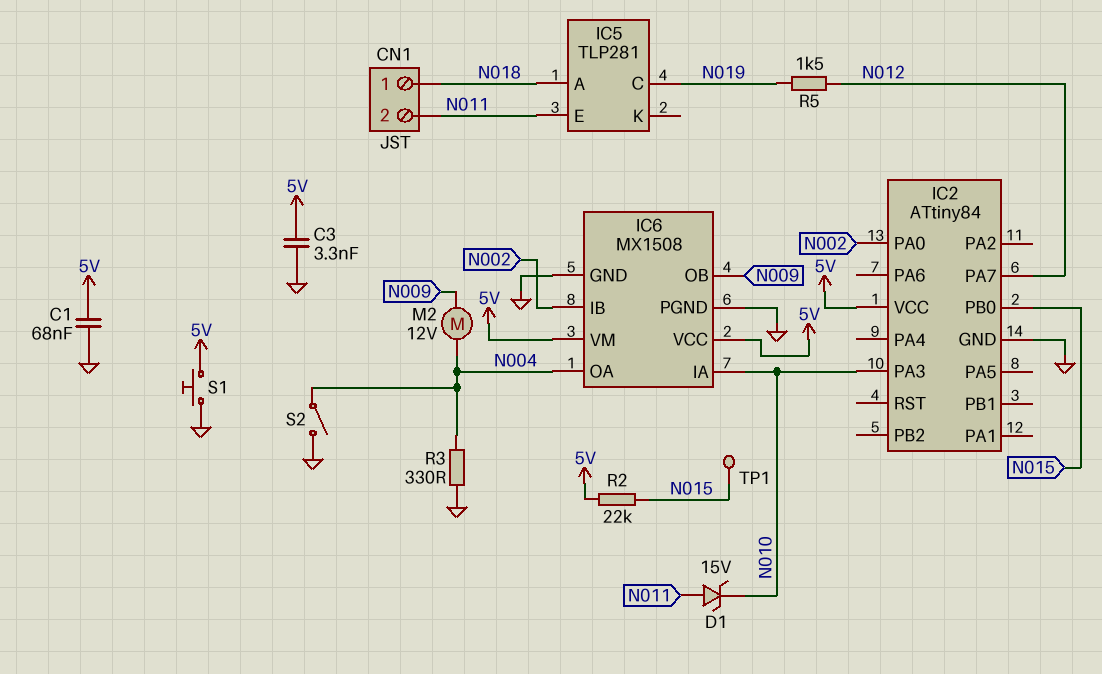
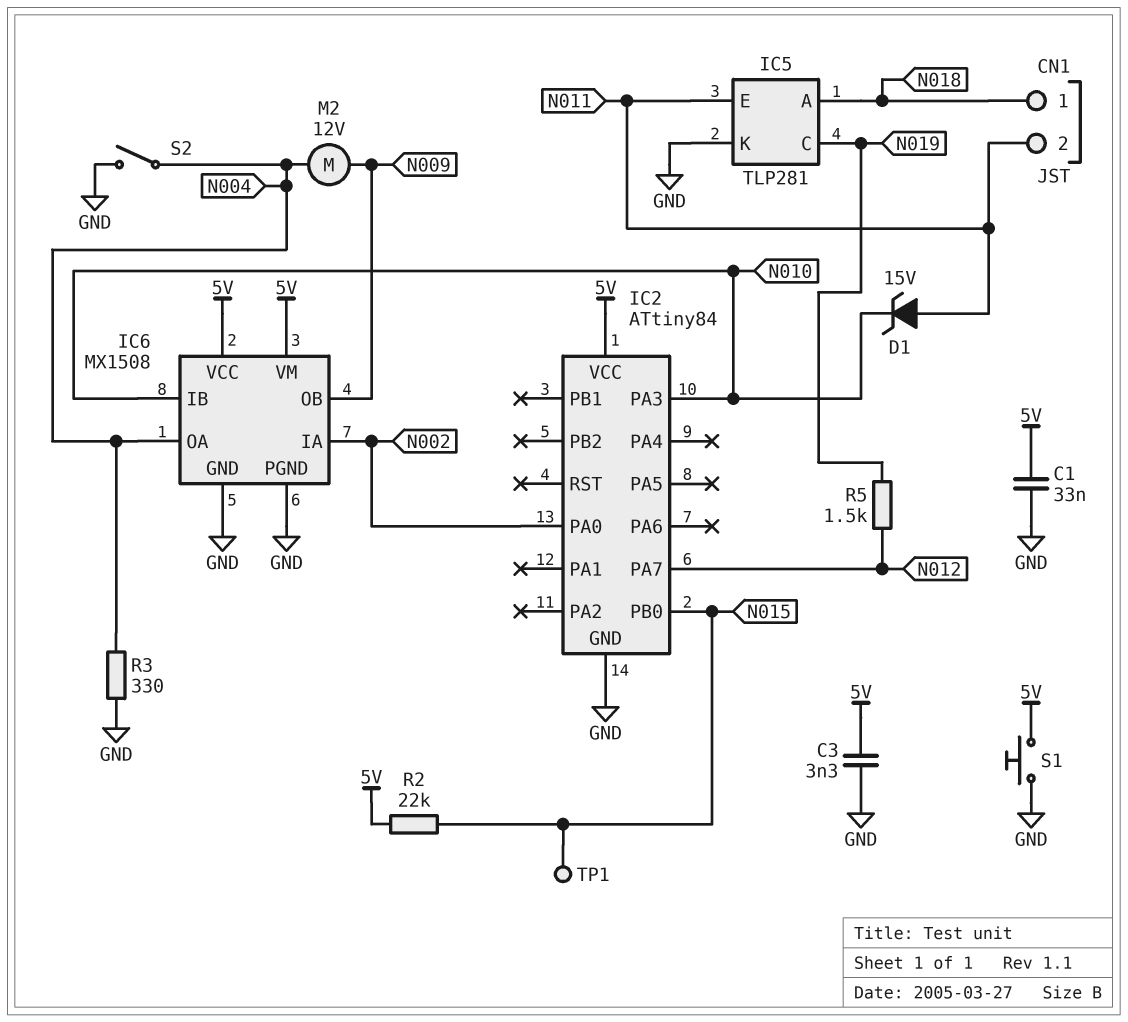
C1: 68nF (5V, GND) -> 33nF (5V, GND)
IC5 pin K: none -> GND
IC6 pin IA: N010 -> N002
IC6 pin IB: N002 -> N010

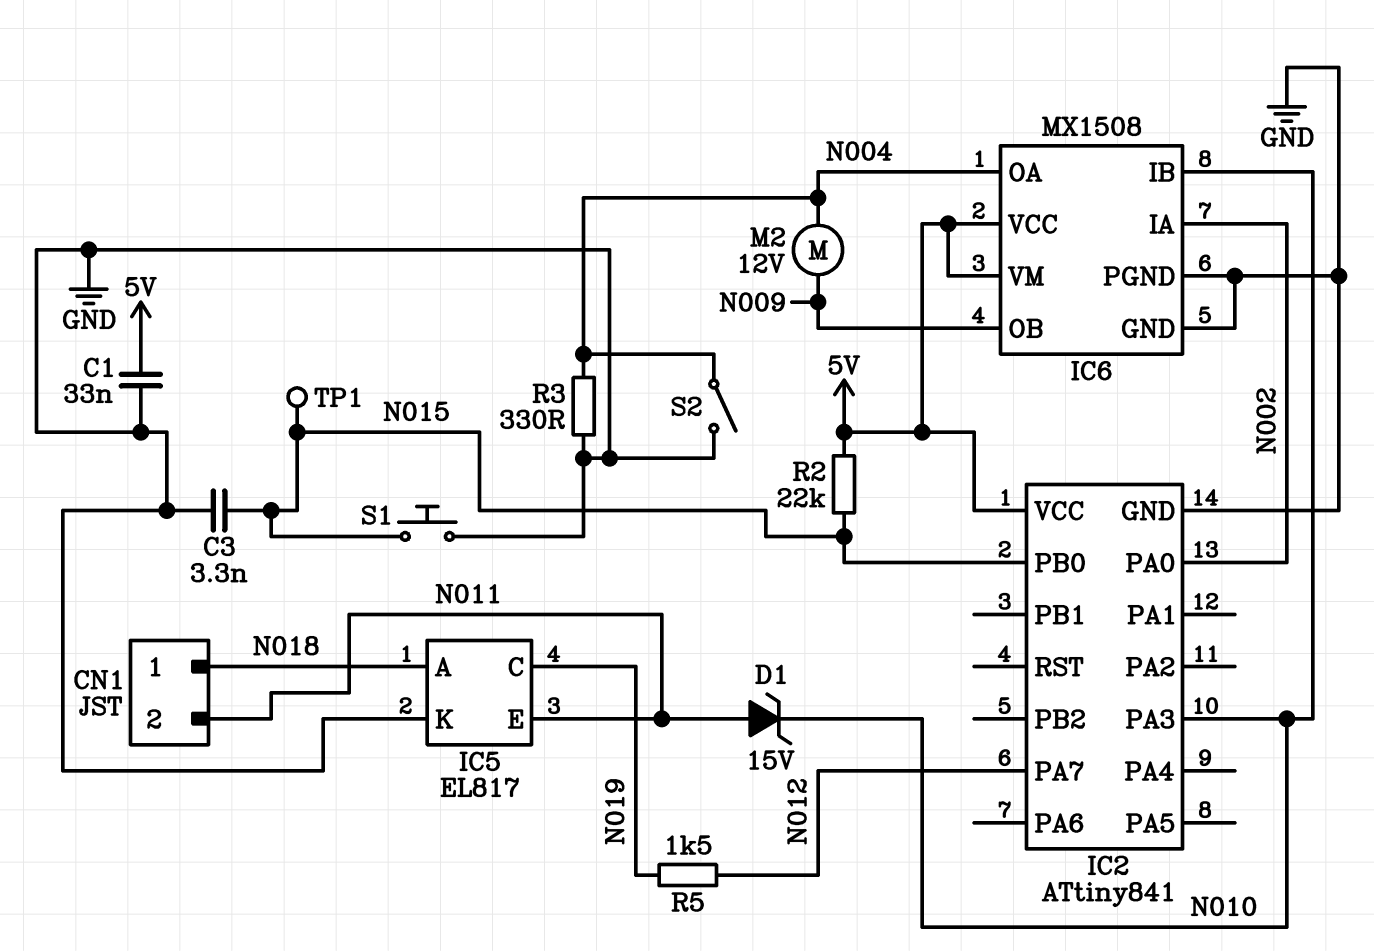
C3: 3.3nF (5V, GND) -> 3.3nF (GND, N015)
IC2: ATtiny84 -> ATtiny841
IC5: TLP281 -> EL817
S1: button (5V, GND) -> button (GND, N015)

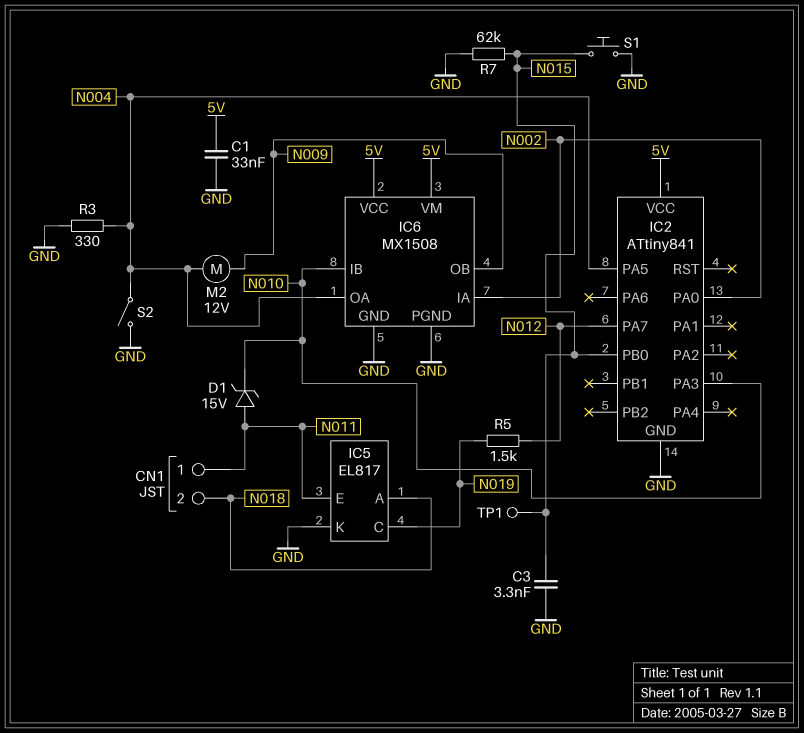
CN1 pin 1: N018 -> N011
CN1 pin 2: N011 -> N018
IC2 pin PA5: none -> N004
R2: 22k (5V, N015) -> none
R7: none -> 62k (GND, N015)

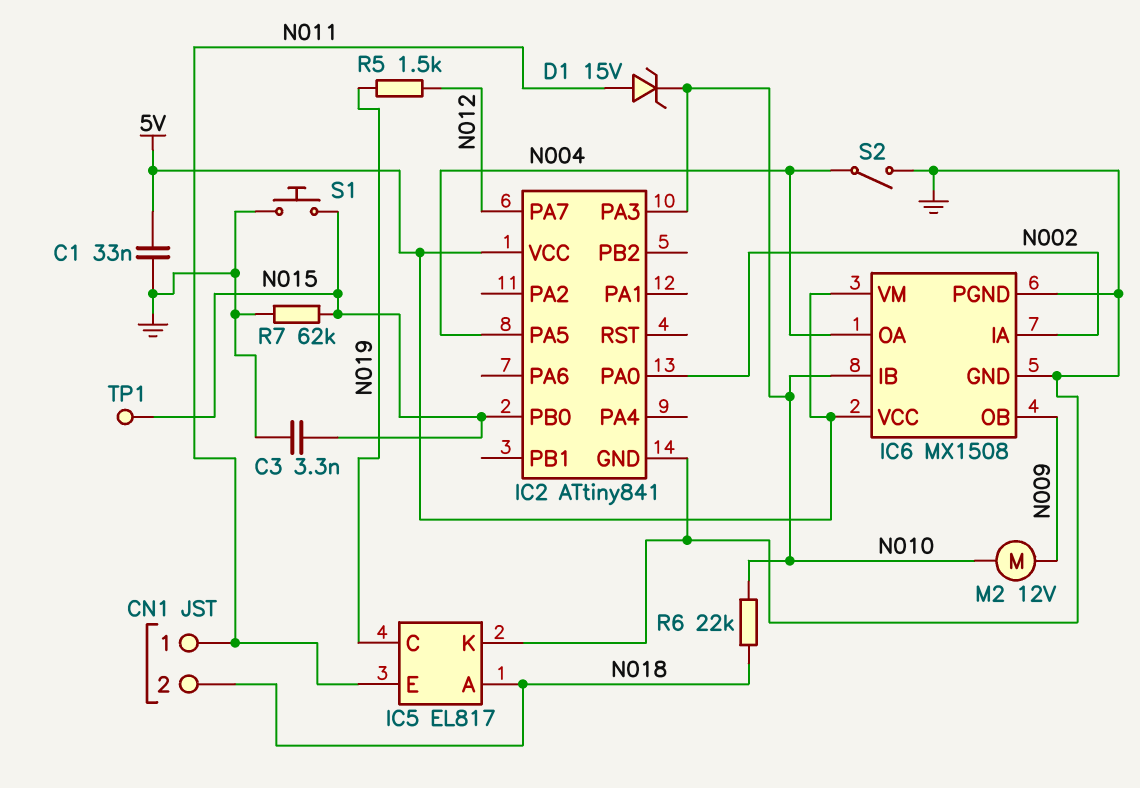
M2: motor 12V (N004, N009) -> motor 12V (N009, N010)
R3: 330 (GND, N004) -> none
R6: none -> 22k (N010, N018)

